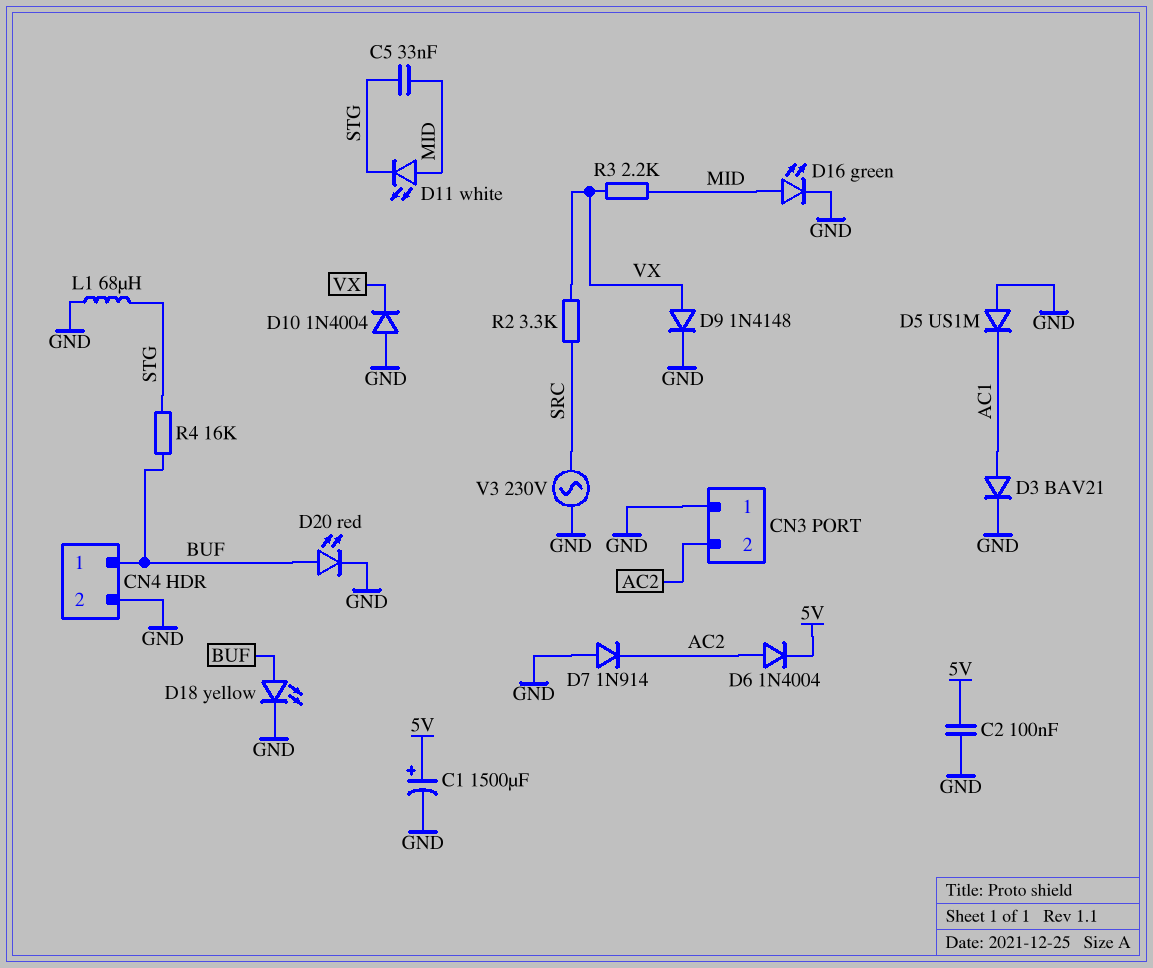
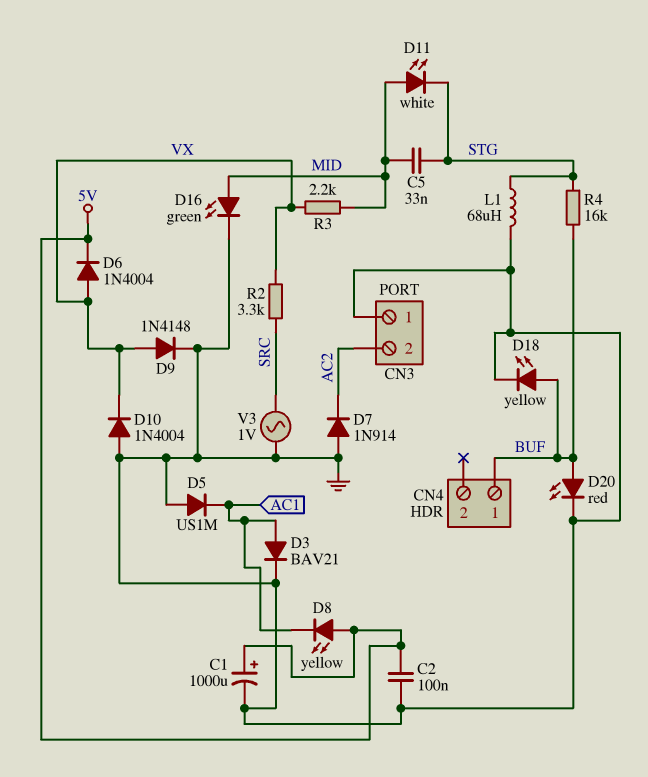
C1: 1500uF (plus 5V, minus GND) -> 1000uF (plus 5V, minus GND)
CN4 pin 2: GND -> none
D6: diode 1N4004 (A AC2, K 5V) -> diode 1N4004 (A VX, K 5V)
D8: none -> LED yellow (A 5V, K AC1)
V3: AC 230V (GND, SRC) -> AC 1V (GND, SRC)

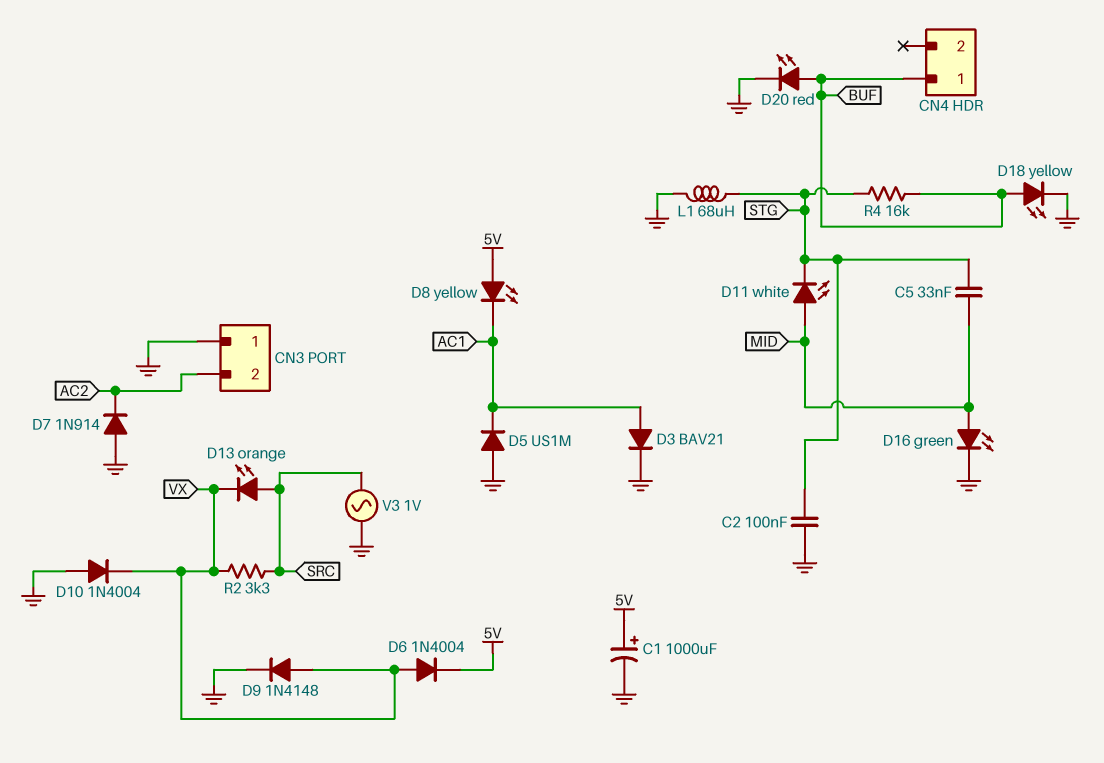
C2: 100nF (5V, GND) -> 100nF (GND, STG)
D13: none -> LED orange (A SRC, K VX)
R3: 2.2k (MID, VX) -> none

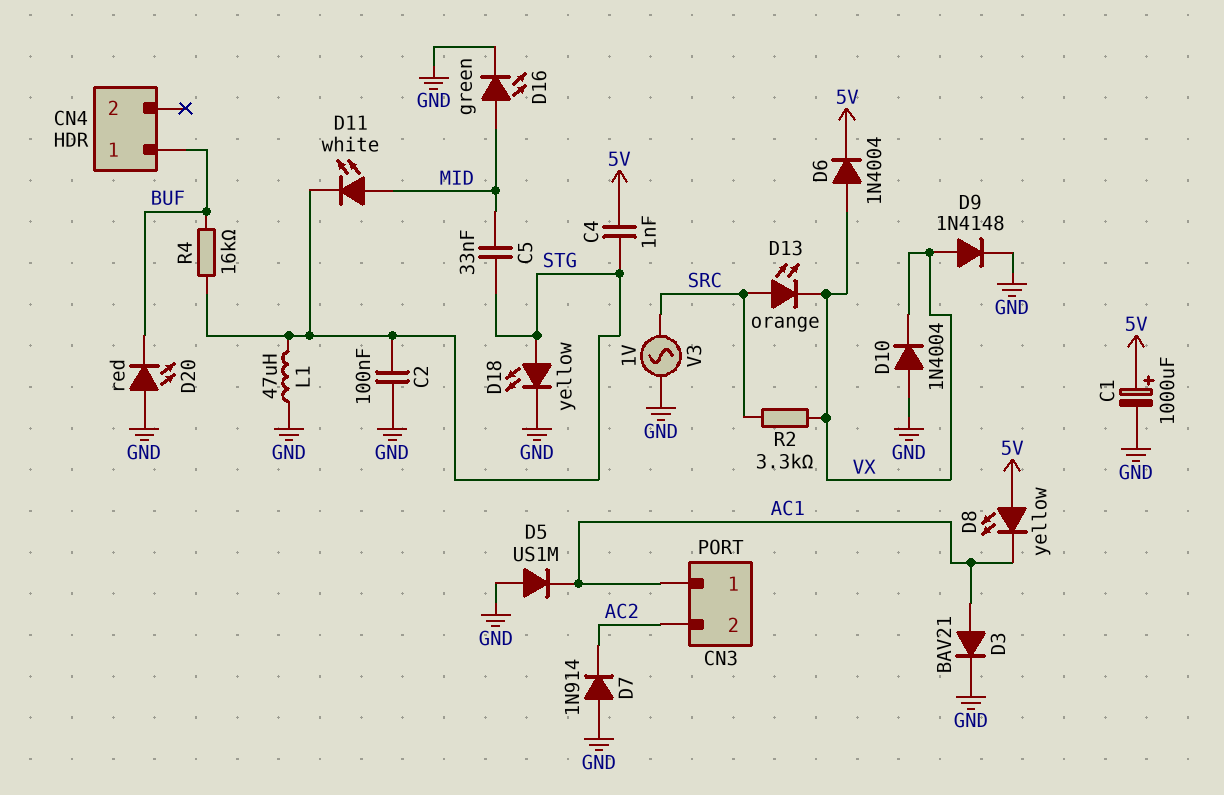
C4: none -> 1nF (5V, STG)
CN3 pin 1: GND -> AC1
D18: LED yellow (A BUF, K GND) -> LED yellow (A STG, K GND)
D20: LED red (A BUF, K GND) -> LED red (A GND, K BUF)
L1: 68uH (GND, STG) -> 47uH (GND, STG)

